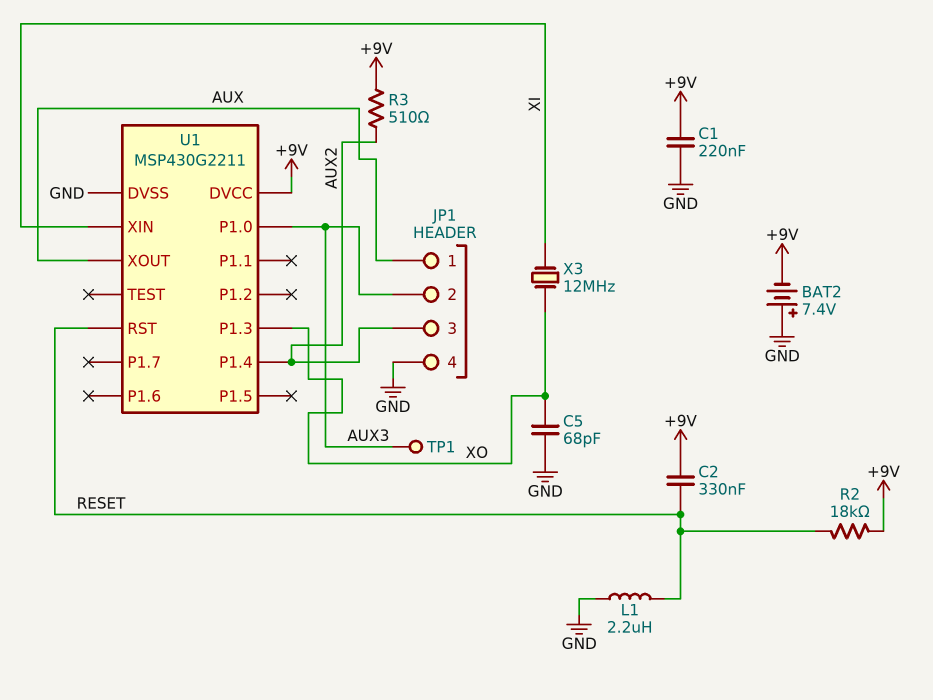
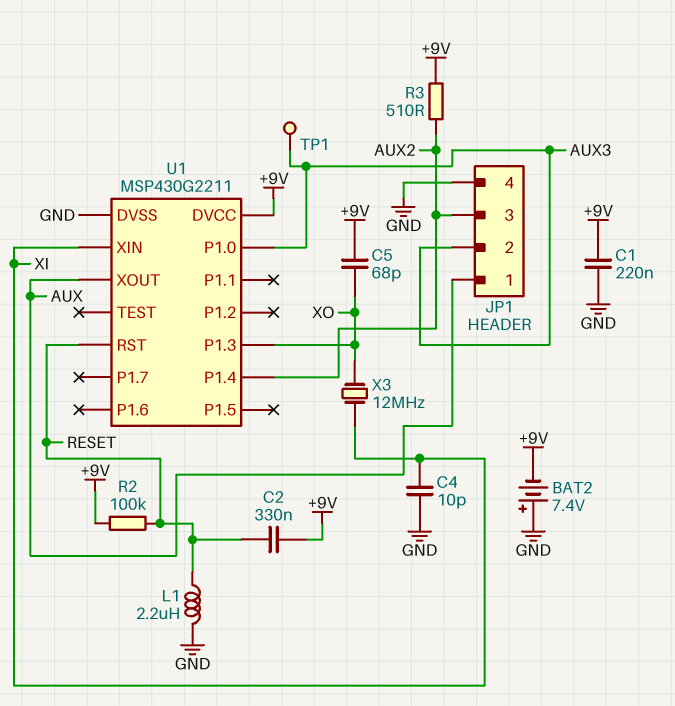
C4: none -> 10pF (GND, XI)
C5: 68pF (GND, XO) -> 68pF (+9V, XO)
R2: 18k (+9V, RESET) -> 100k (+9V, RESET)

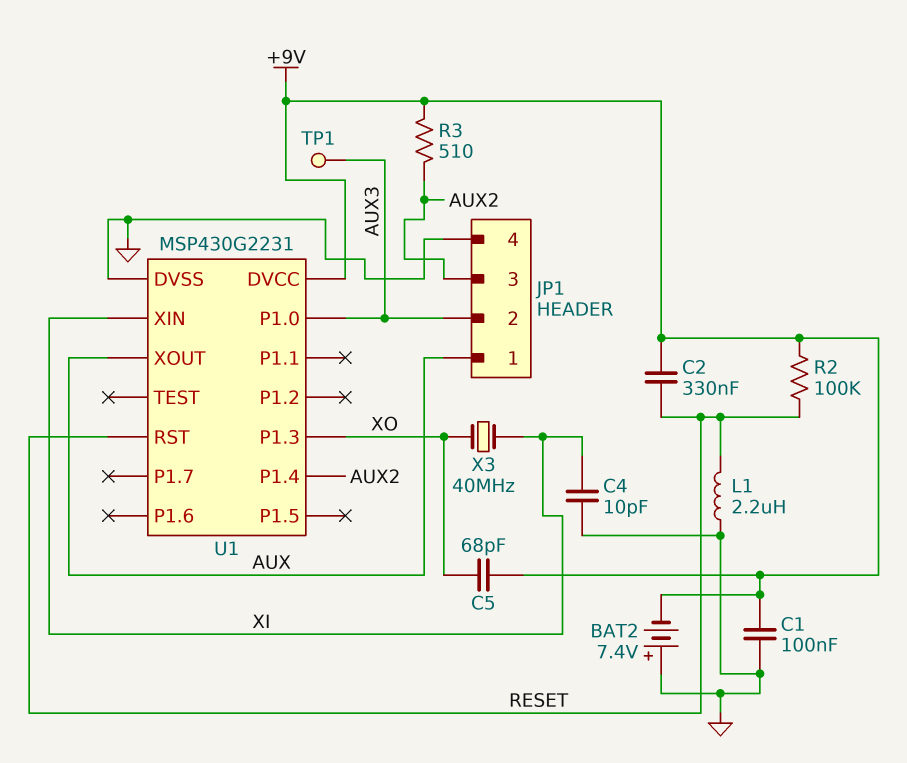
C1: 220nF (+9V, GND) -> 100nF (+9V, GND)
U1: MSP430G2211 -> MSP430G2231
X3: 12MHz (XI, XO) -> 40MHz (XI, XO)

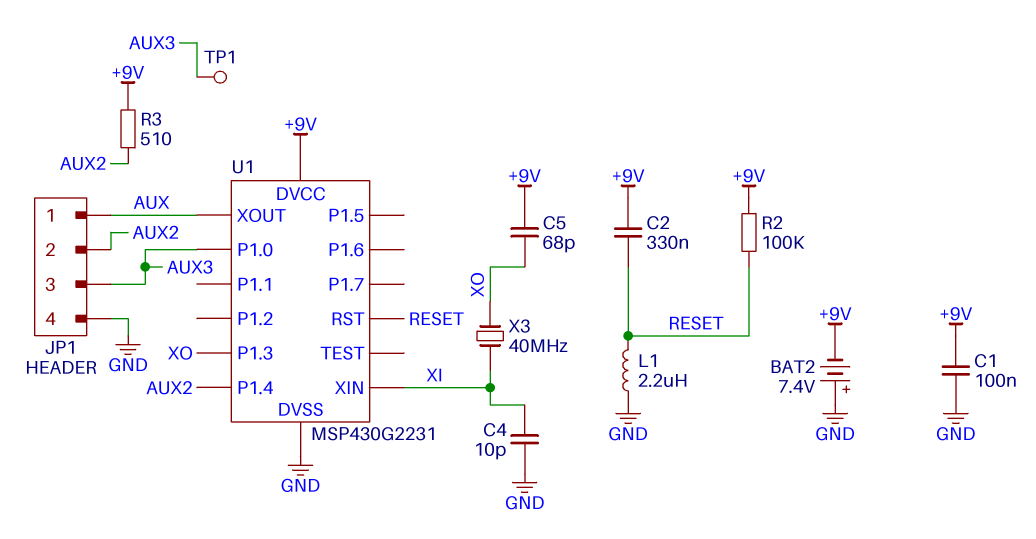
JP1 pin 2: AUX3 -> AUX2
JP1 pin 3: AUX2 -> AUX3

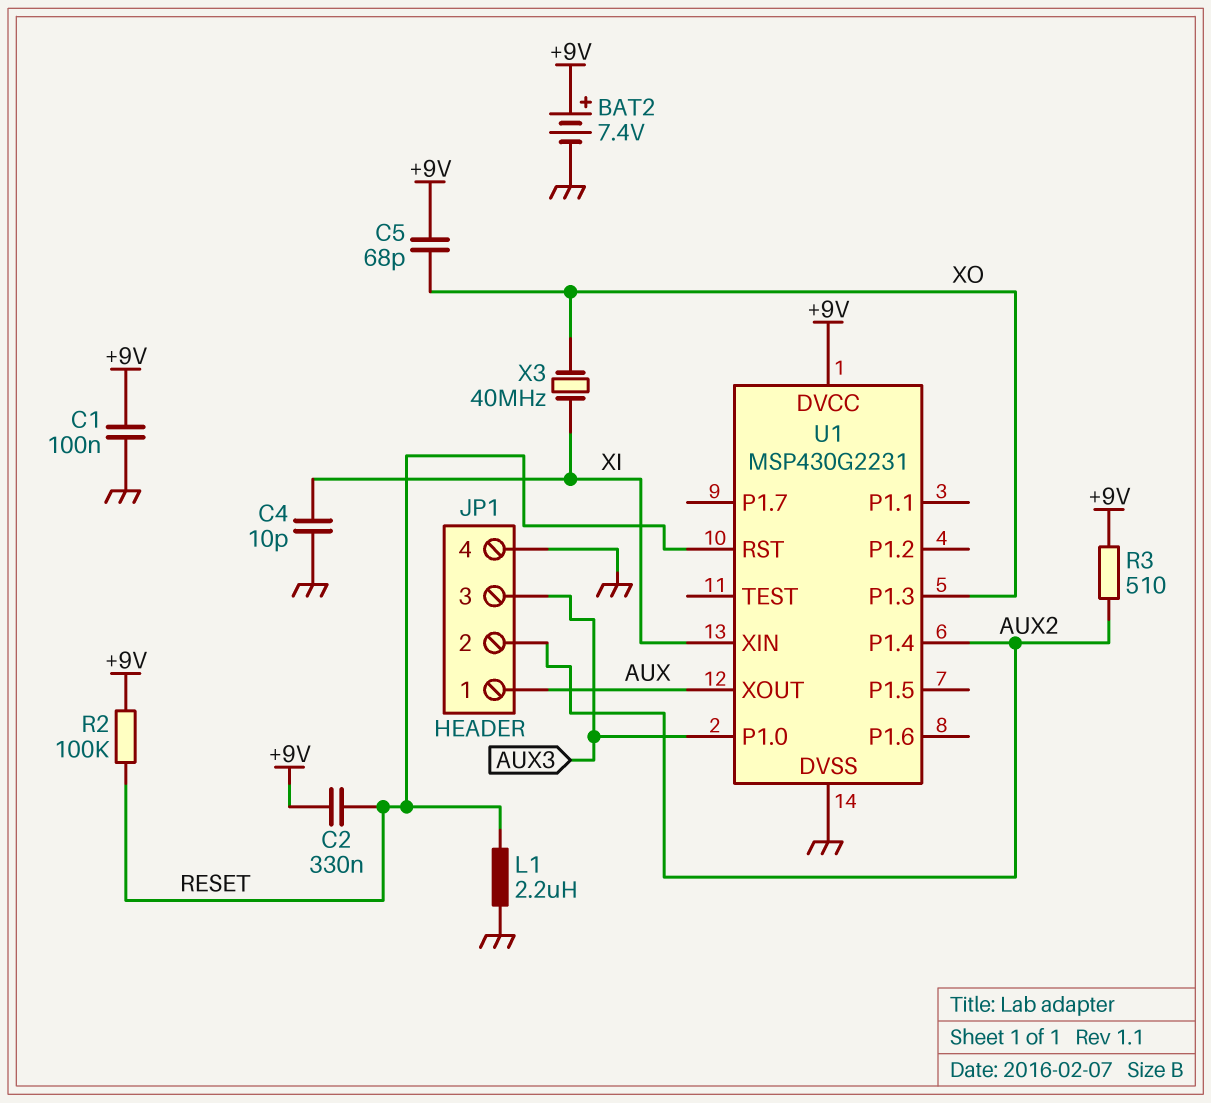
BAT2: 7.4V (plus GND, minus +9V) -> 7.4V (plus +9V, minus GND)
TP1: test point (AUX3) -> none

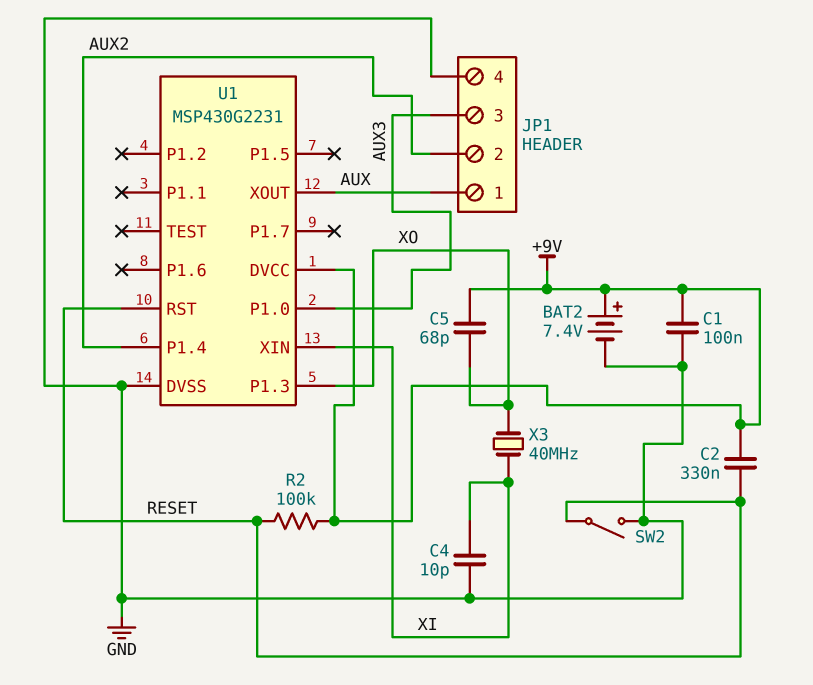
L1: 2.2uH (GND, RESET) -> none
R3: 510 (+9V, AUX2) -> none
SW2: none -> switch (GND, RESET)

